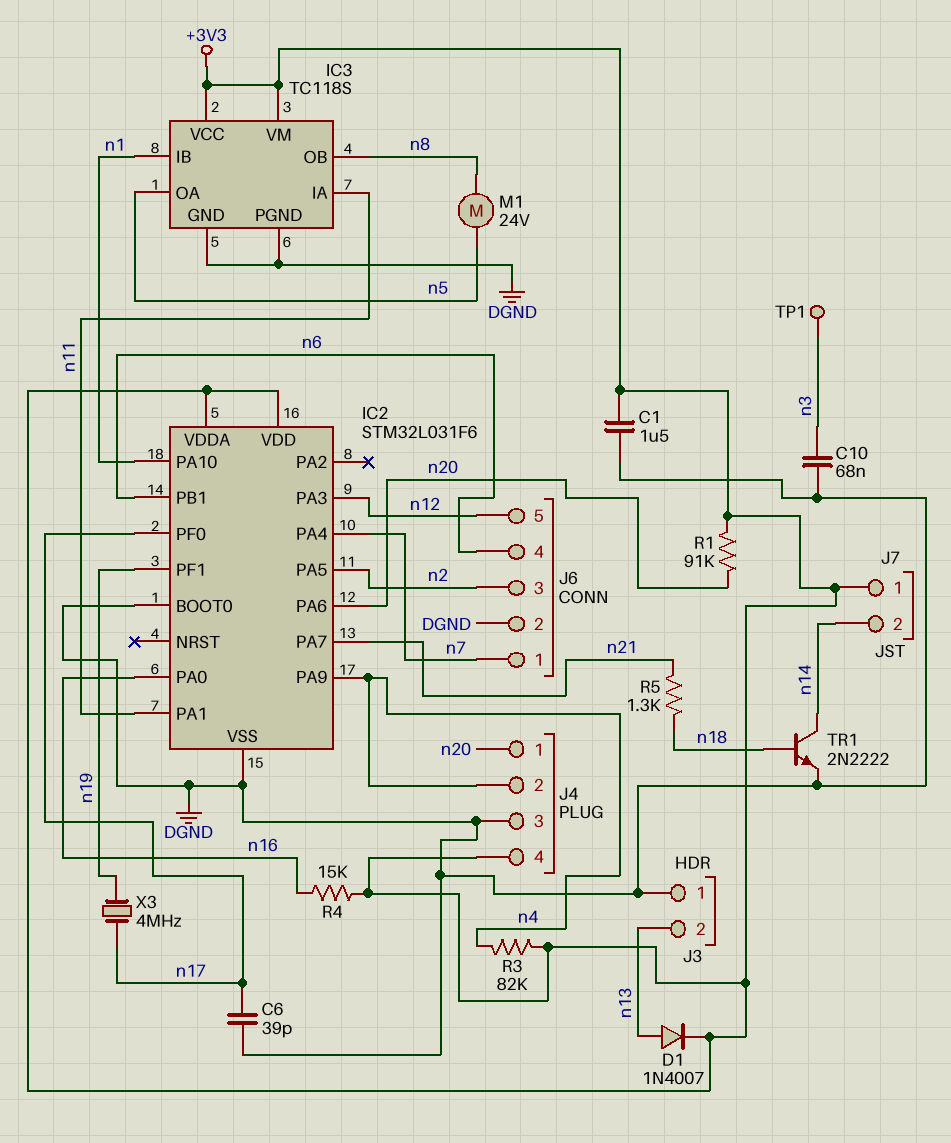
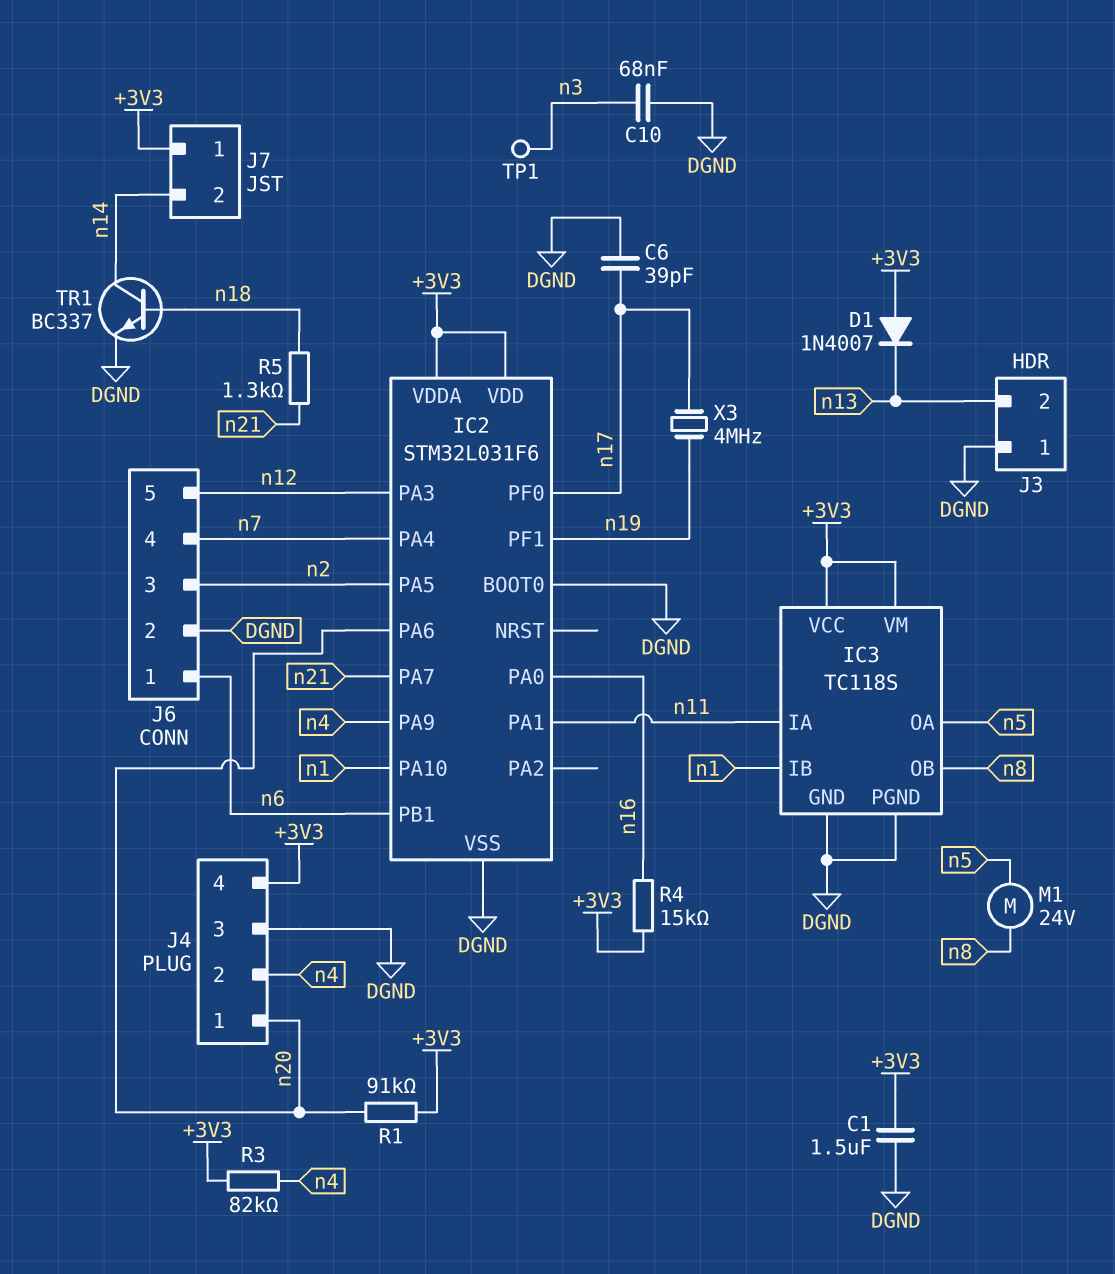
D1: diode 1N4007 (A n13, K +3V3) -> diode 1N4007 (A +3V3, K n13)
J6 pin 1: n7 -> n6
J6 pin 4: n6 -> n7
TR1: NPN 2N2222 (B n18, C n14, E DGND) -> NPN BC337 (B n18, C n14, E DGND)

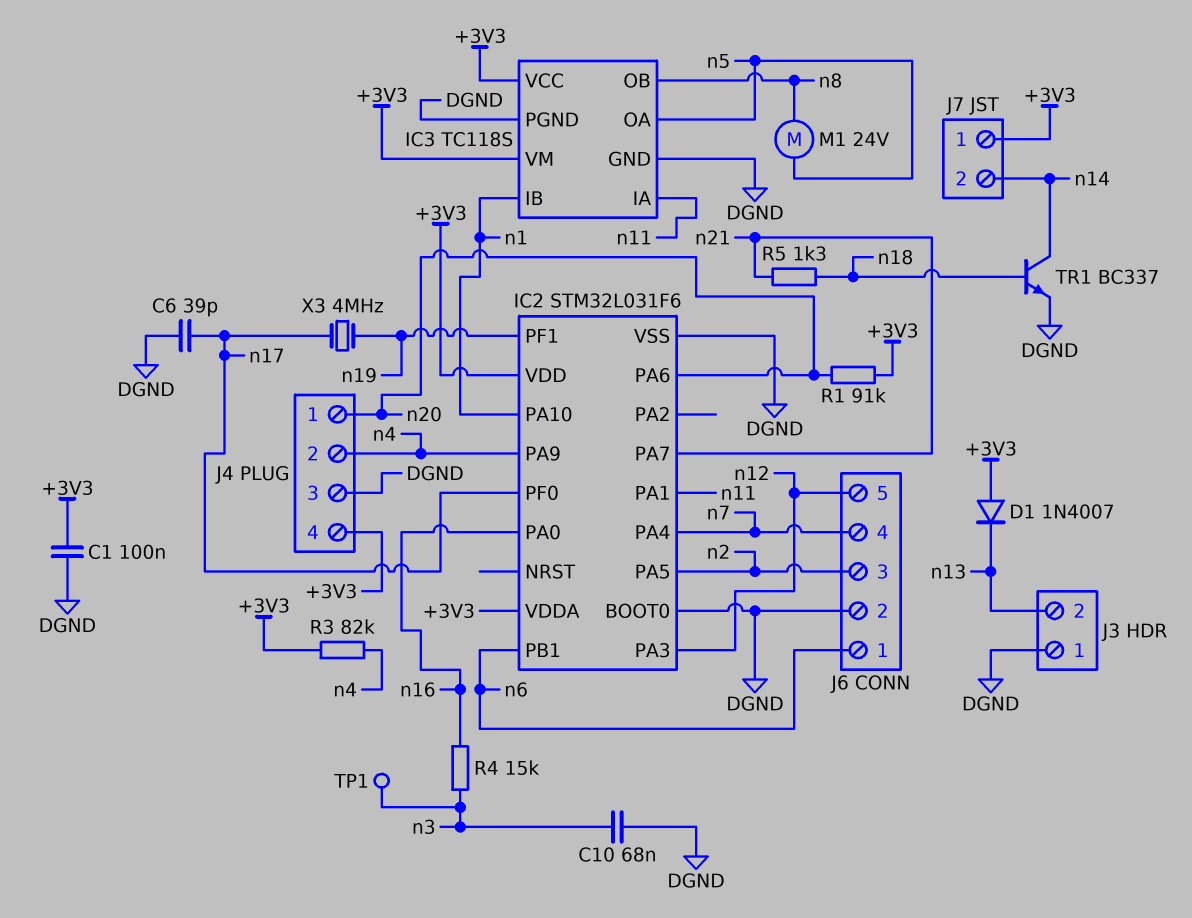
C1: 1.5uF (+3V3, DGND) -> 100nF (+3V3, DGND)
R4: 15k (+3V3, n16) -> 15k (n3, n16)

